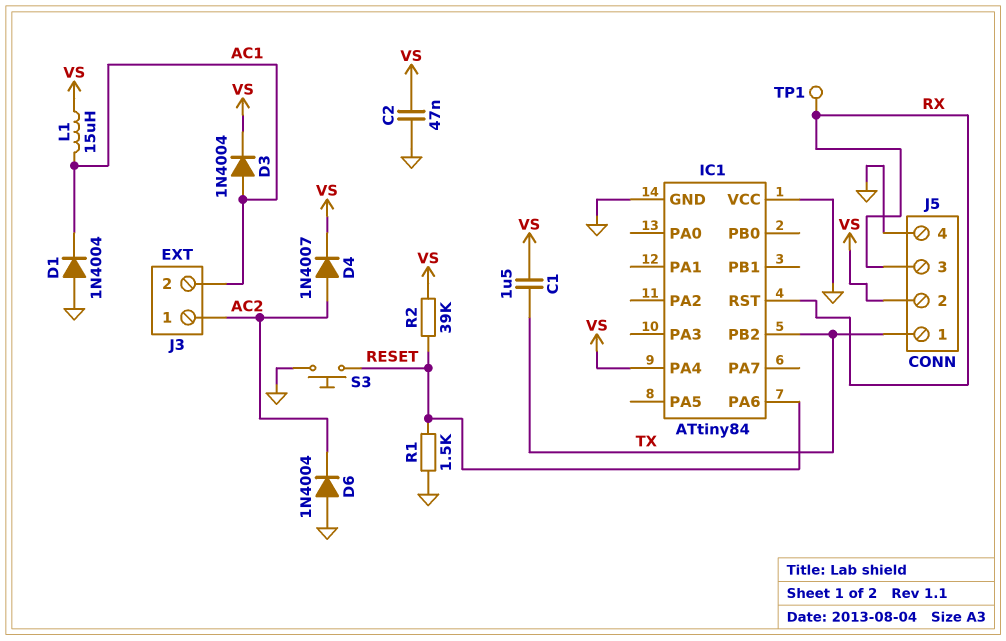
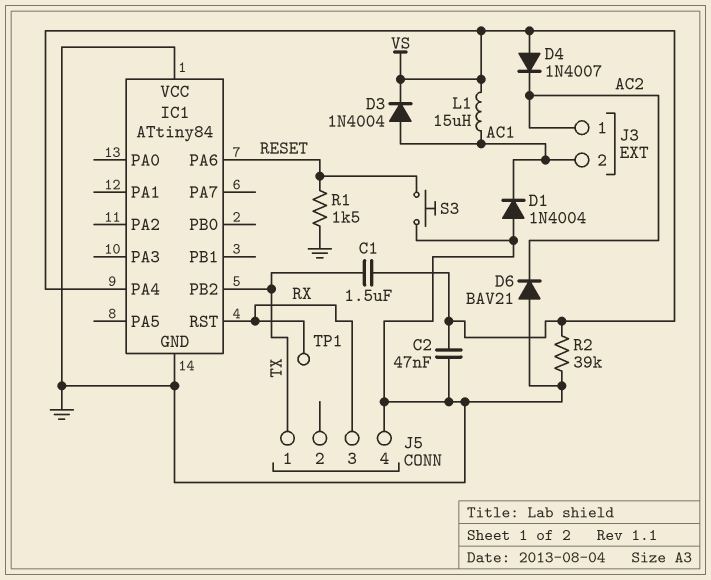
D4: diode 1N4007 (A AC2, K VS) -> diode 1N4007 (A VS, K AC2)
D6: diode 1N4004 (A GND, K AC2) -> diode BAV21 (A GND, K AC2)
J5 pin 2: VS -> none
R2: 39k (RESET, VS) -> 39k (GND, VS)

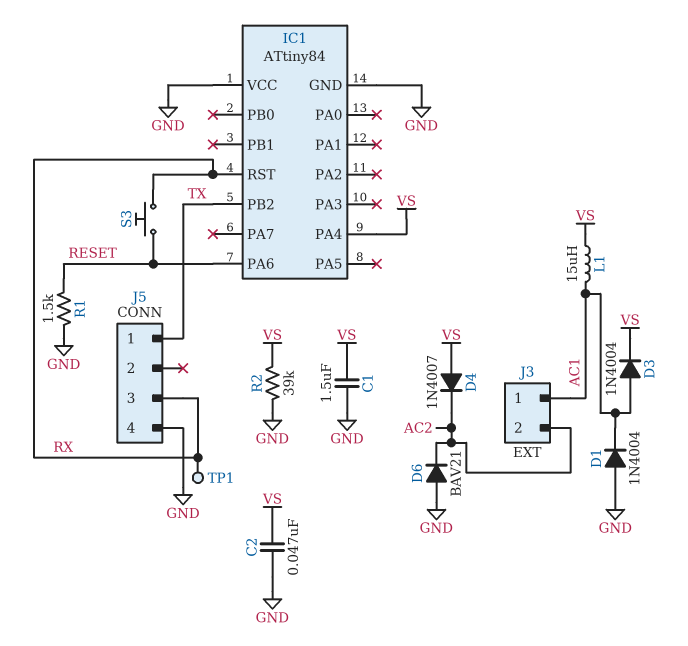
C1: 1.5uF (TX, VS) -> 1.5uF (GND, VS)
J3 pin 1: AC2 -> AC1
J3 pin 2: AC1 -> AC2
S3: button (GND, RESET) -> button (RESET, RX)

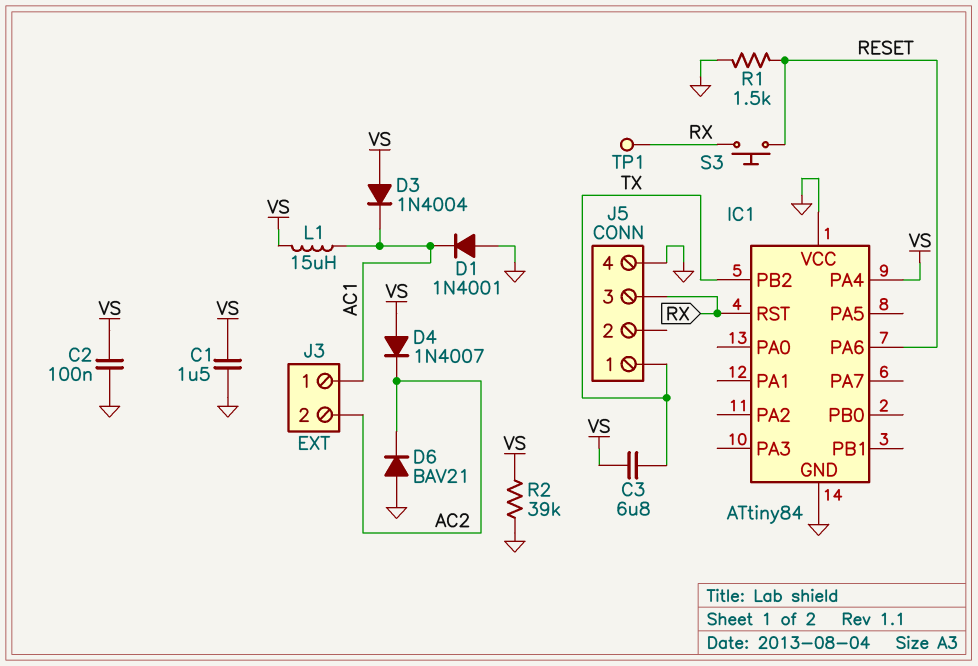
C2: 47nF (GND, VS) -> 100nF (GND, VS)
C3: none -> 6.8uF (TX, VS)
D1: diode 1N4004 (A GND, K AC1) -> diode 1N4001 (A GND, K AC1)
D3: diode 1N4004 (A AC1, K VS) -> diode 1N4004 (A VS, K AC1)

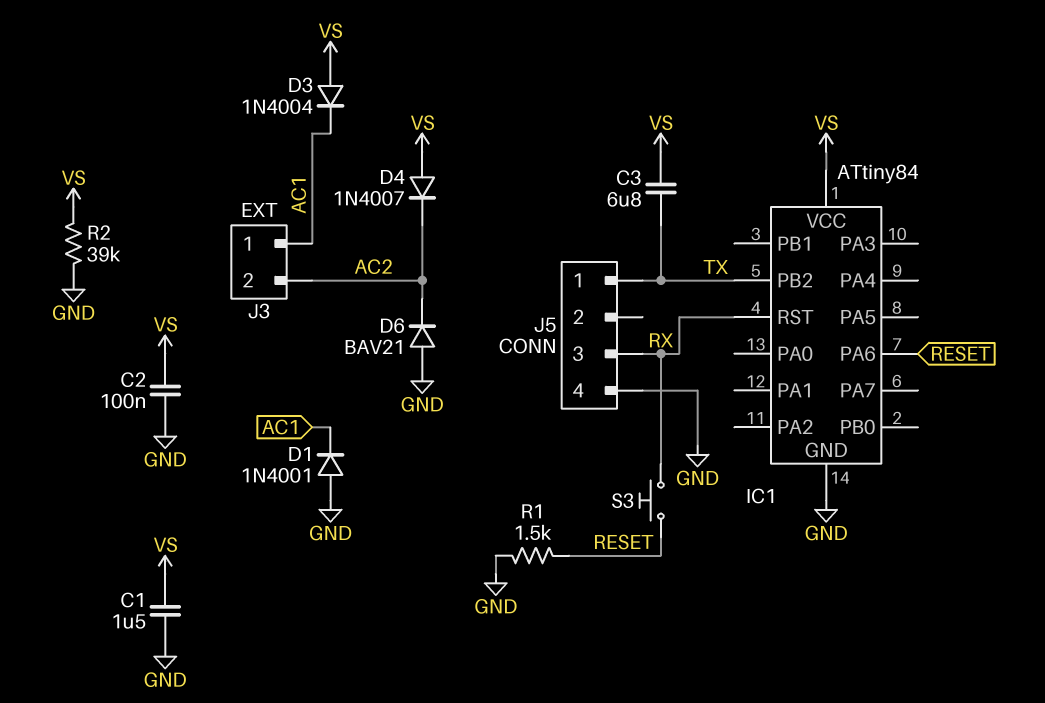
IC1 pin PA4: VS -> none
IC1 pin VCC: GND -> VS
L1: 15uH (AC1, VS) -> none
TP1: test point (RX) -> none

